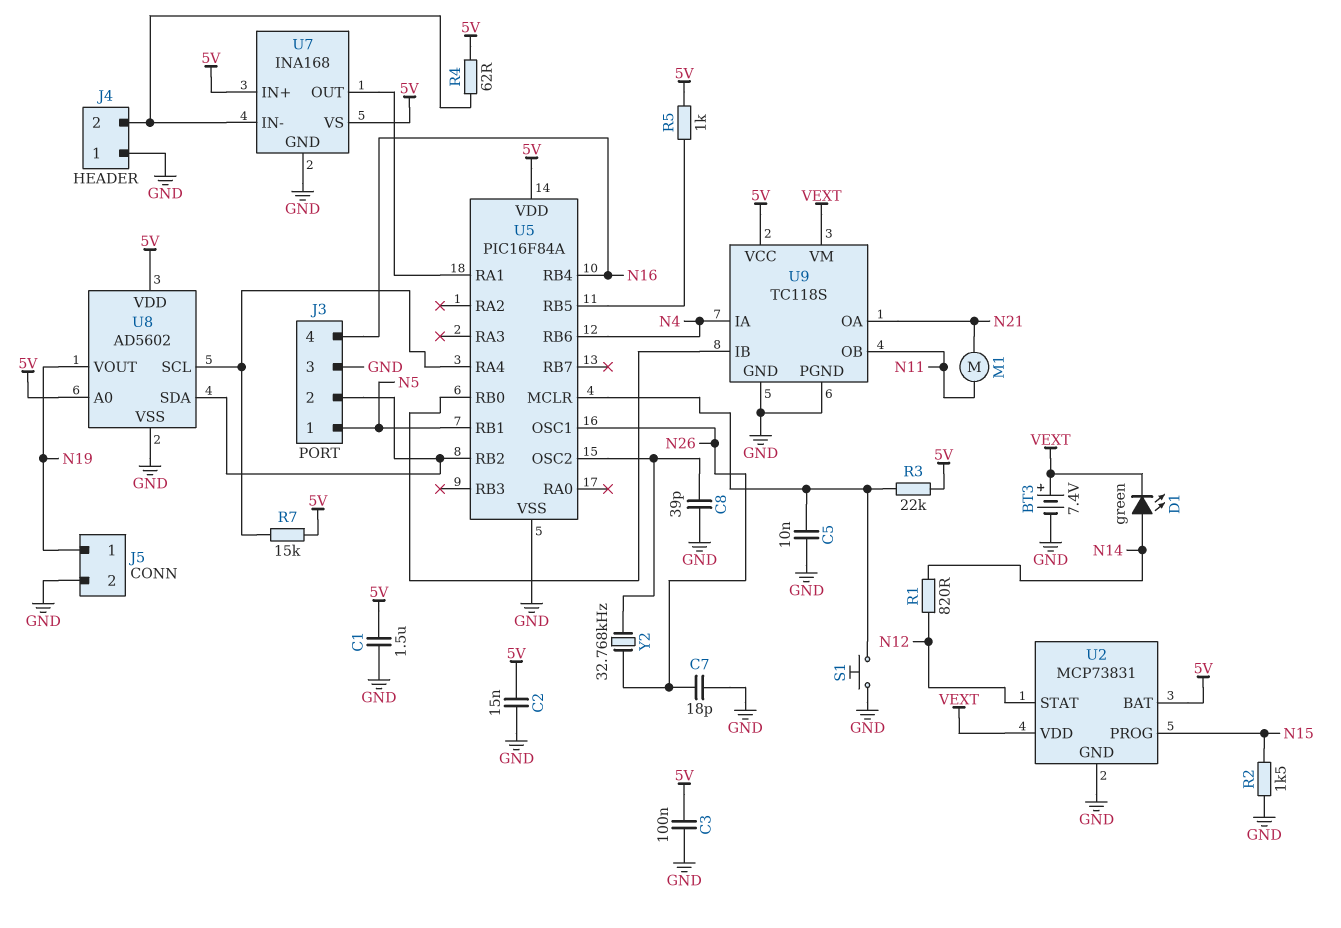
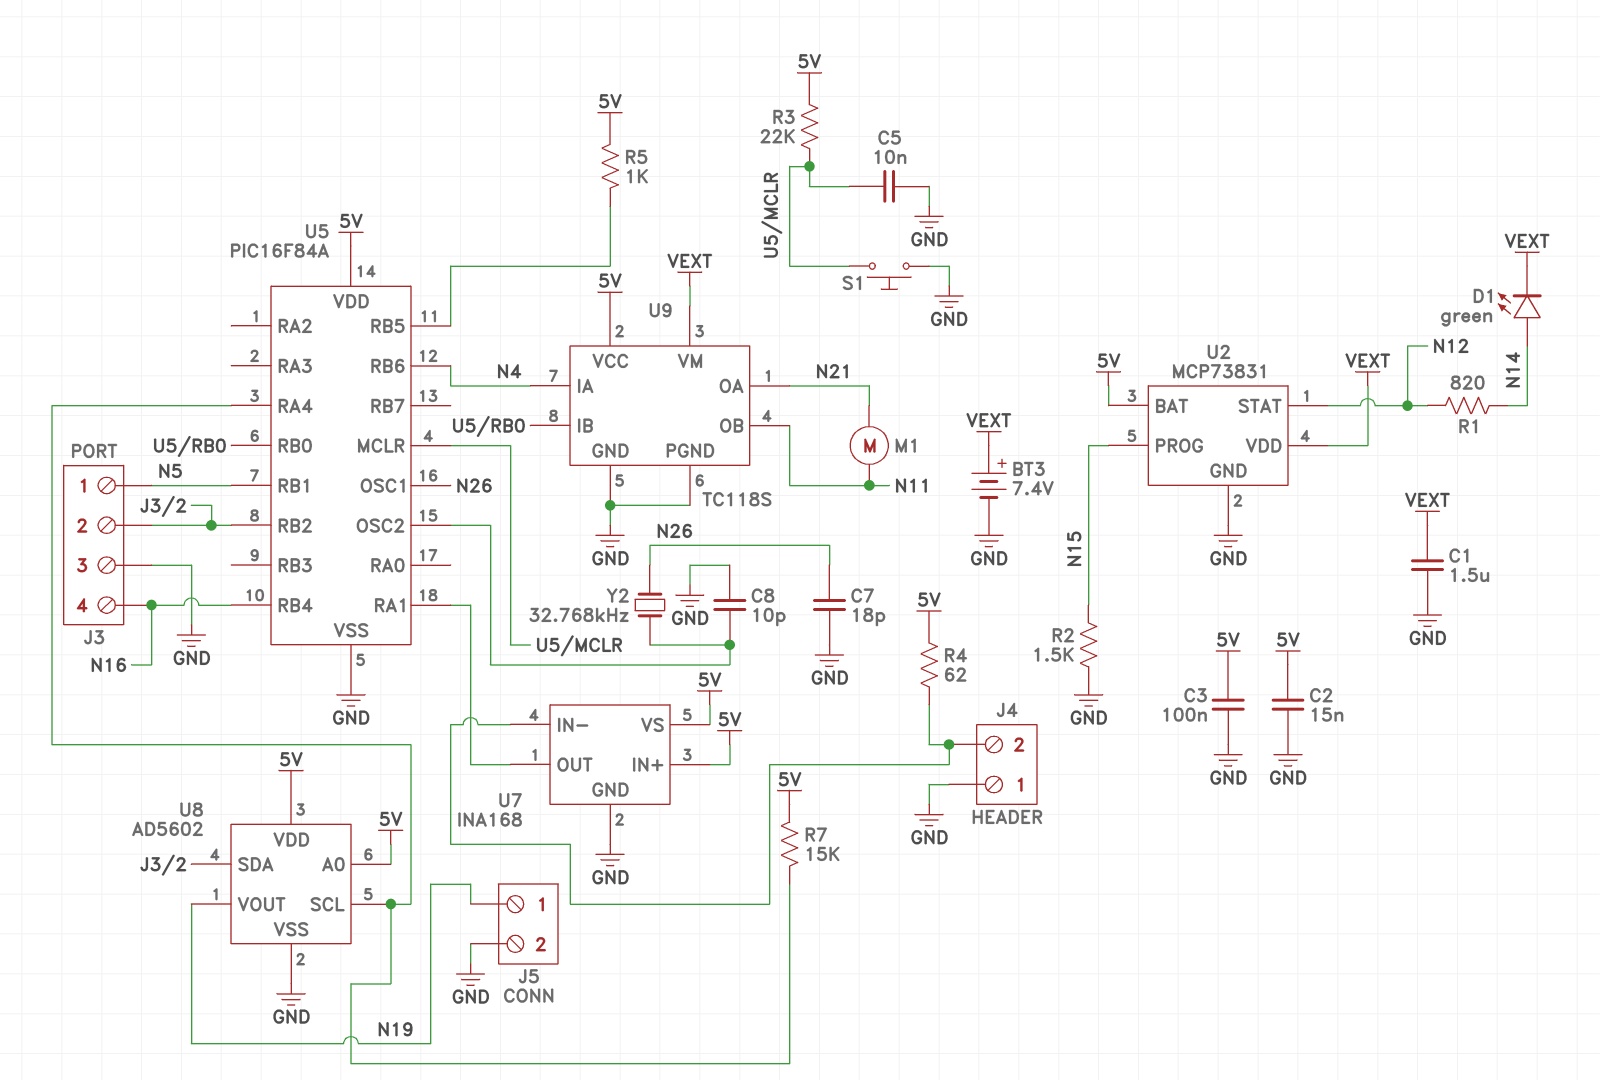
C1: 1.5uF (5V, GND) -> 1.5uF (GND, VEXT)
C8: 39pF (GND, U5/OSC2) -> 10pF (GND, U5/OSC2)

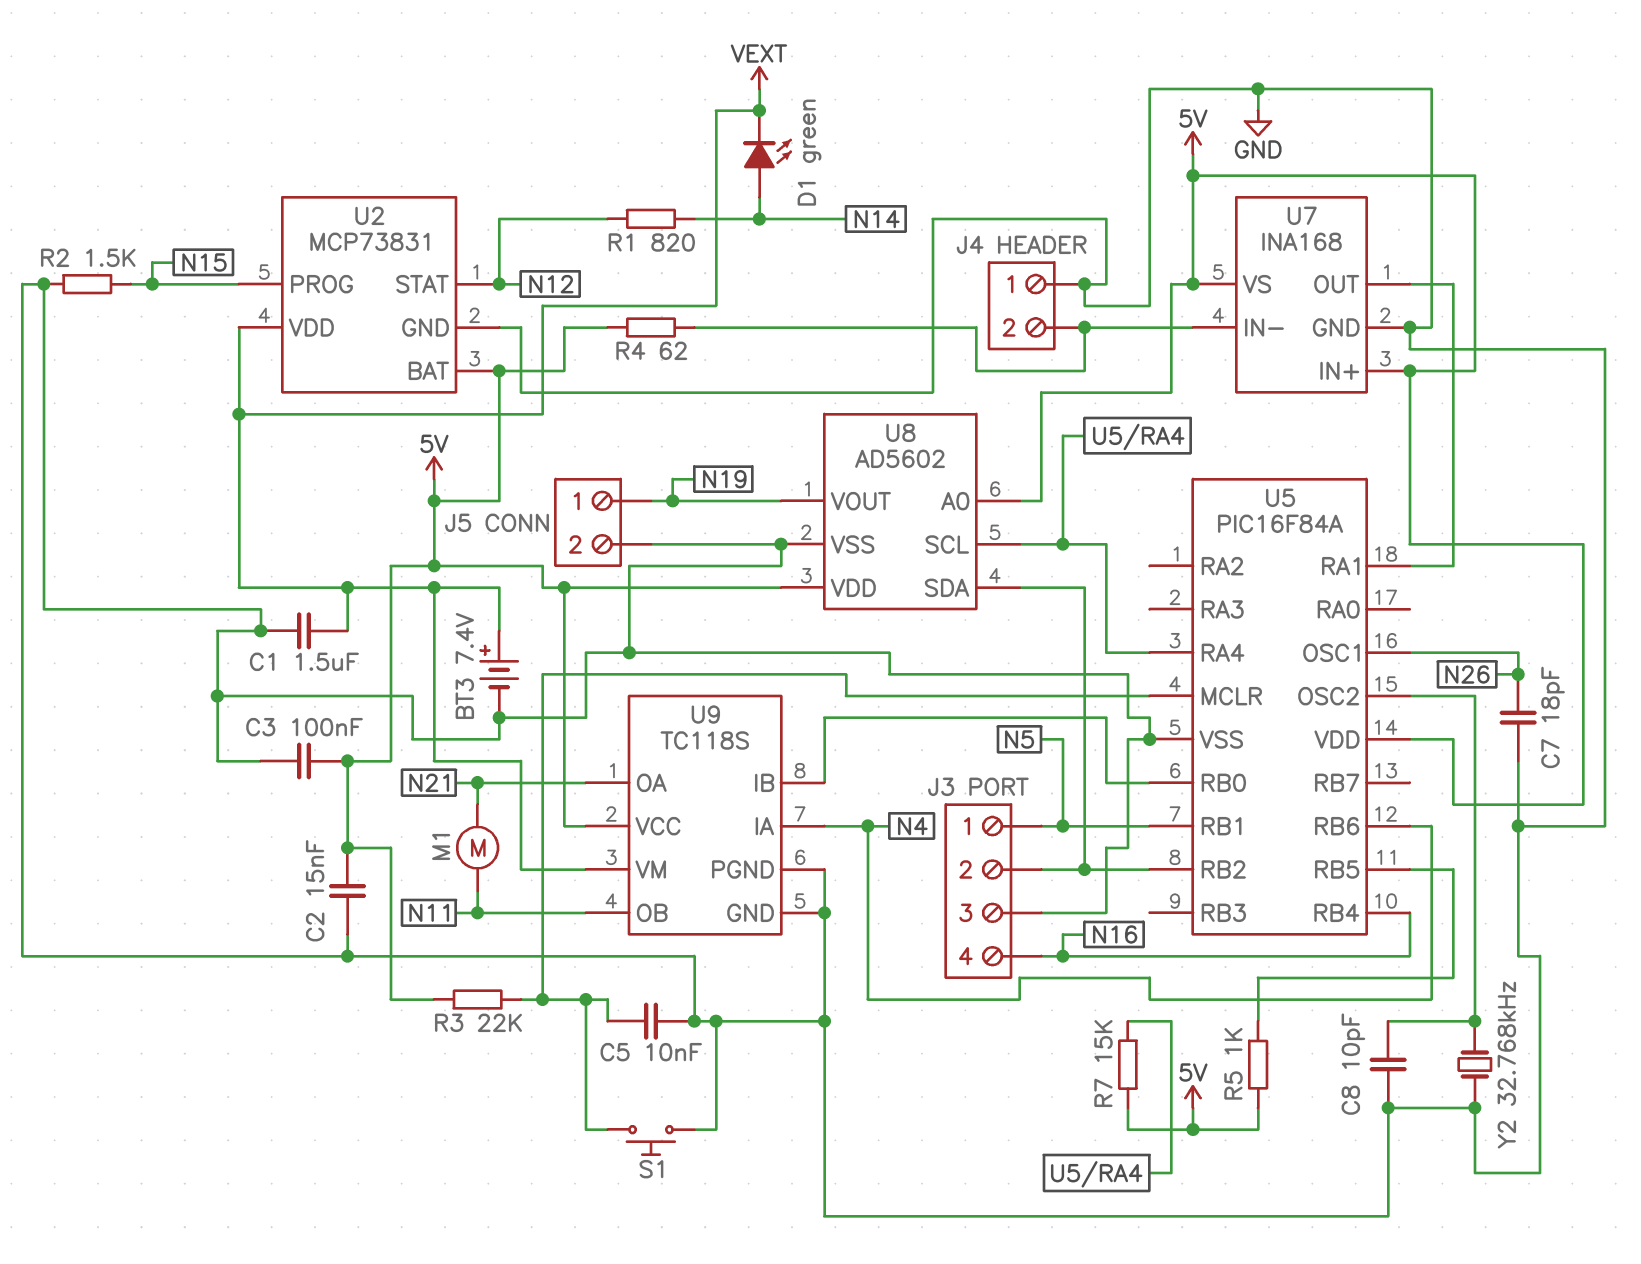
Y2: 32.768kHz (N26, U5/OSC2) -> 32.768kHz (GND, U5/OSC2)

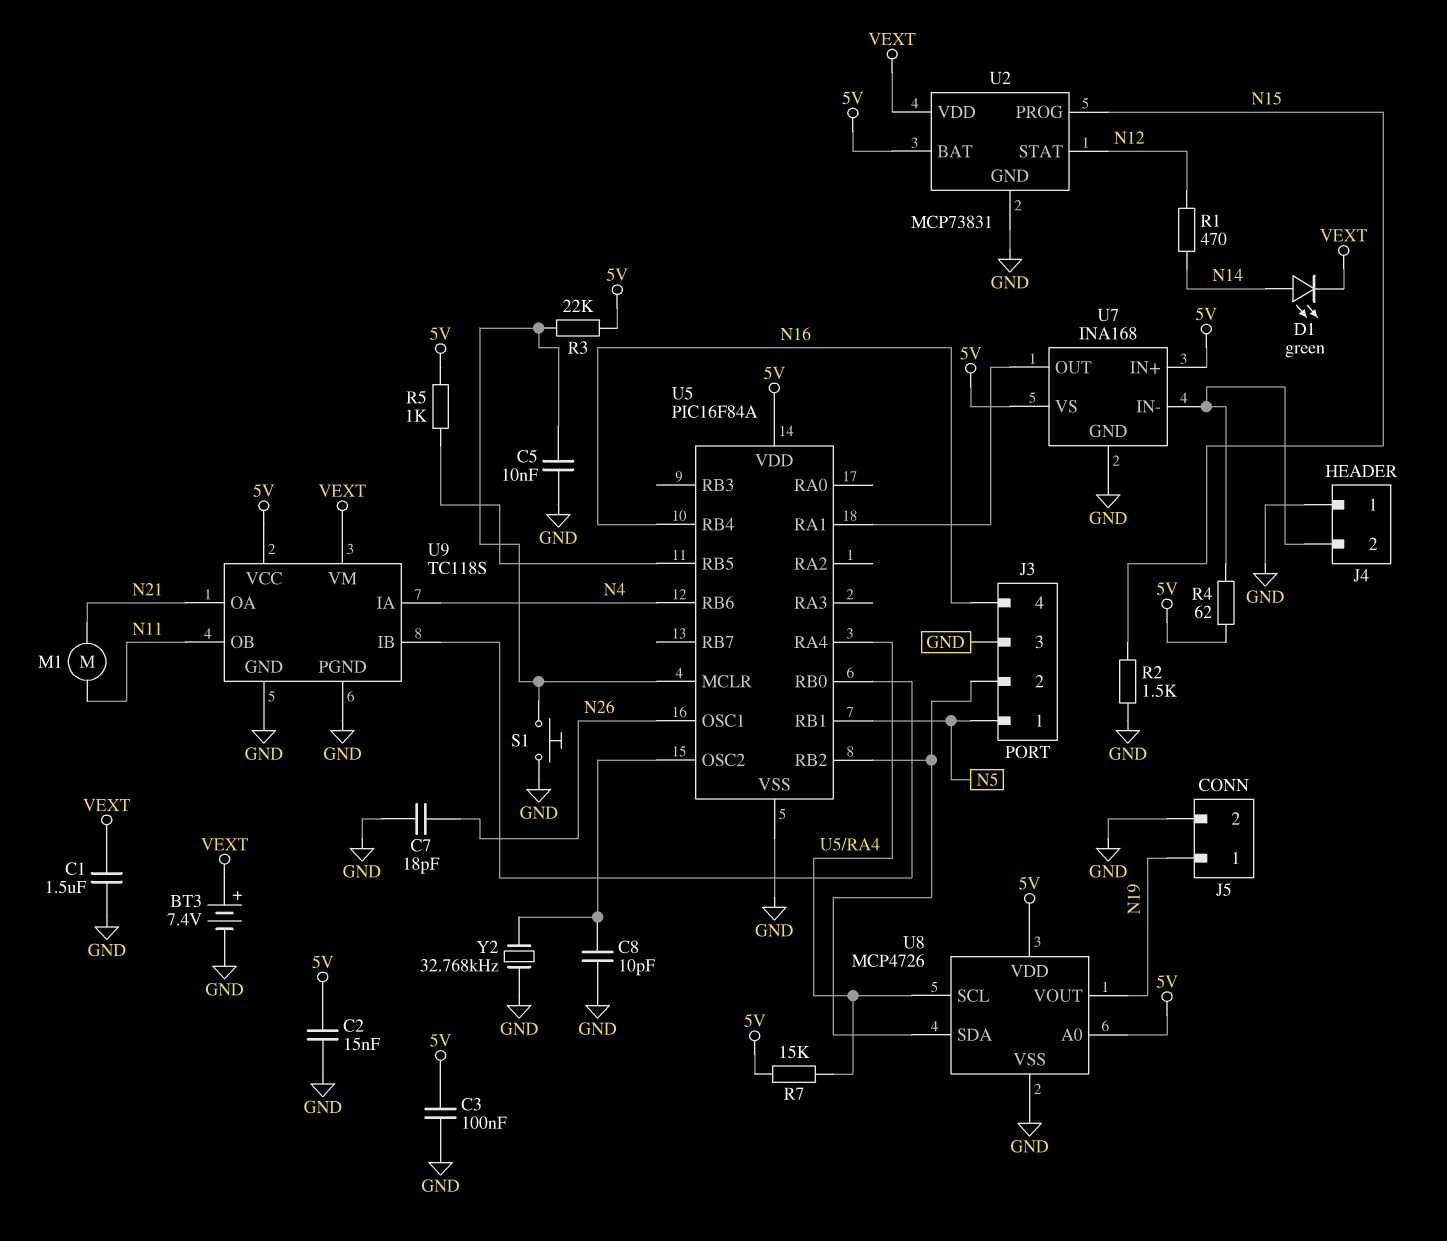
R1: 820 (N12, N14) -> 470 (N12, N14)
U8: AD5602 -> MCP4726

